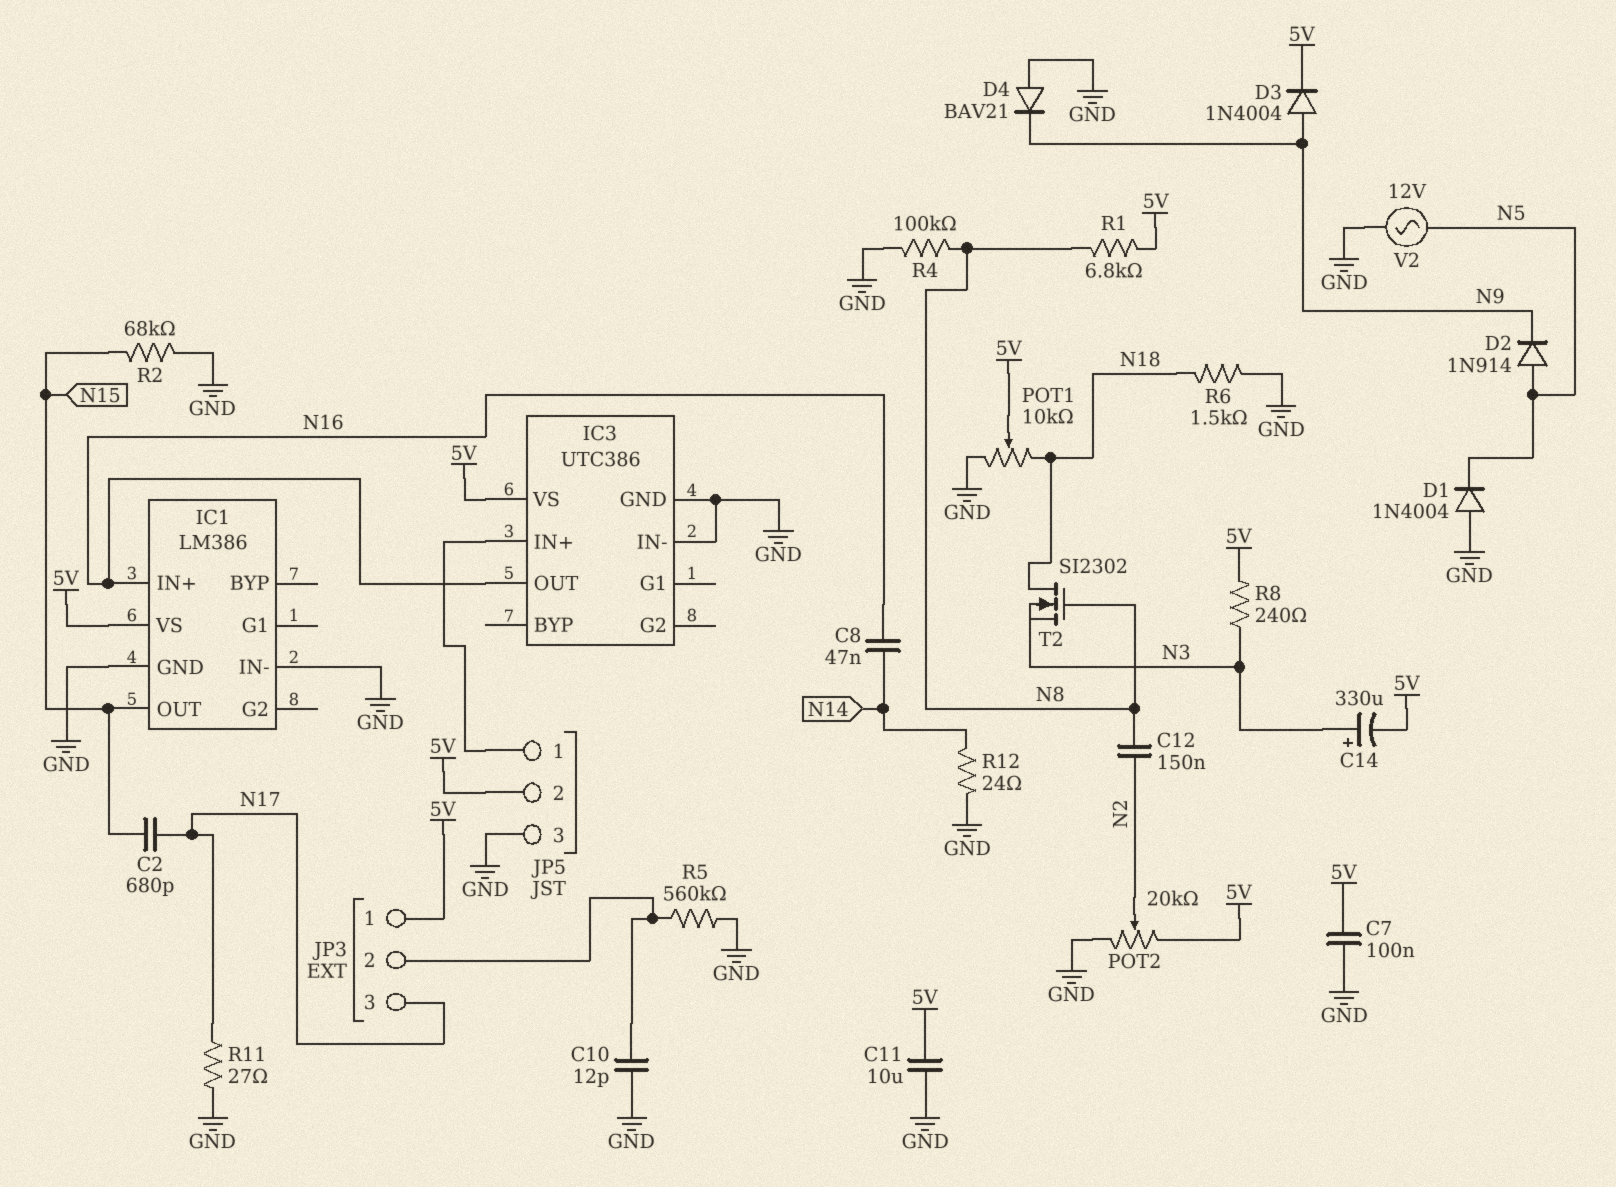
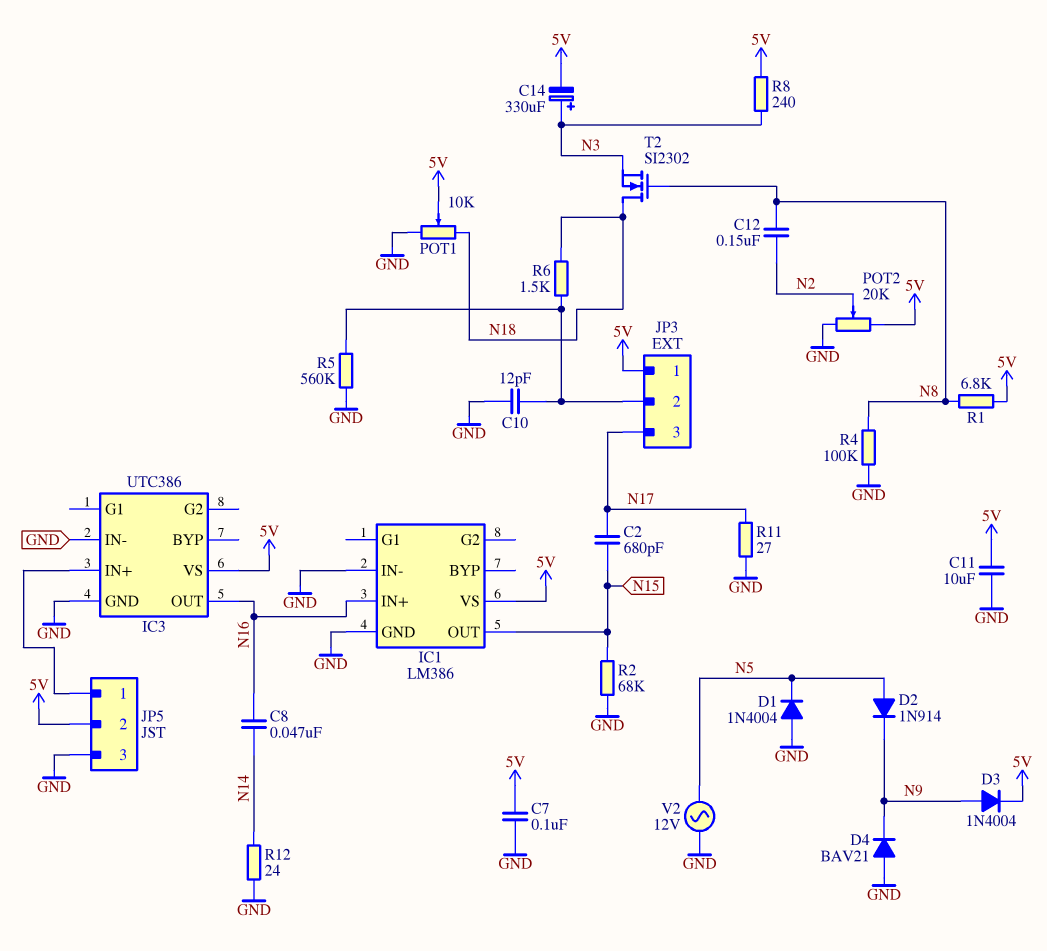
R6: 1.5k (GND, N18) -> 1.5k (JP3/2, N18)

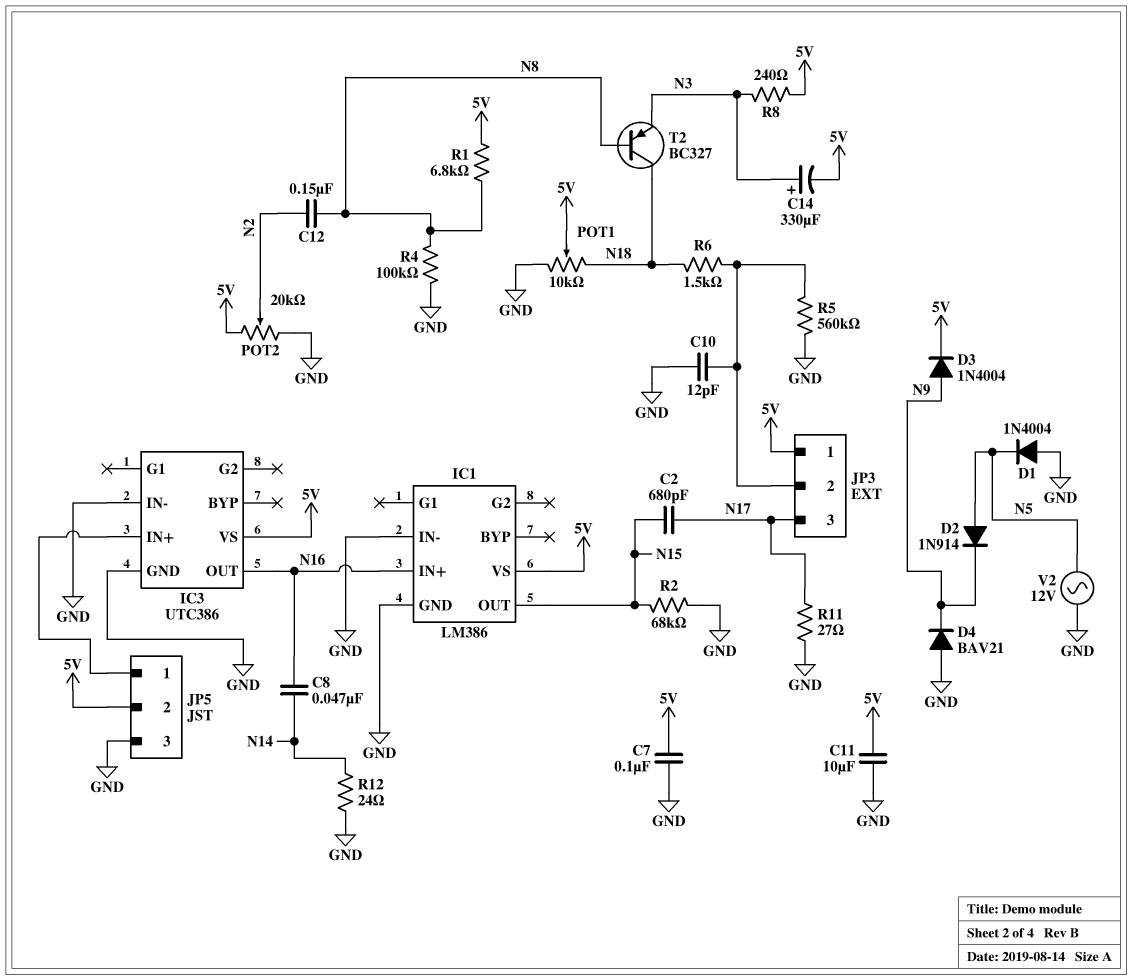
T2: NMOS SI2302 (G N8, D N18, S N3) -> PNP BC327 (B N8, C N18, E N3)

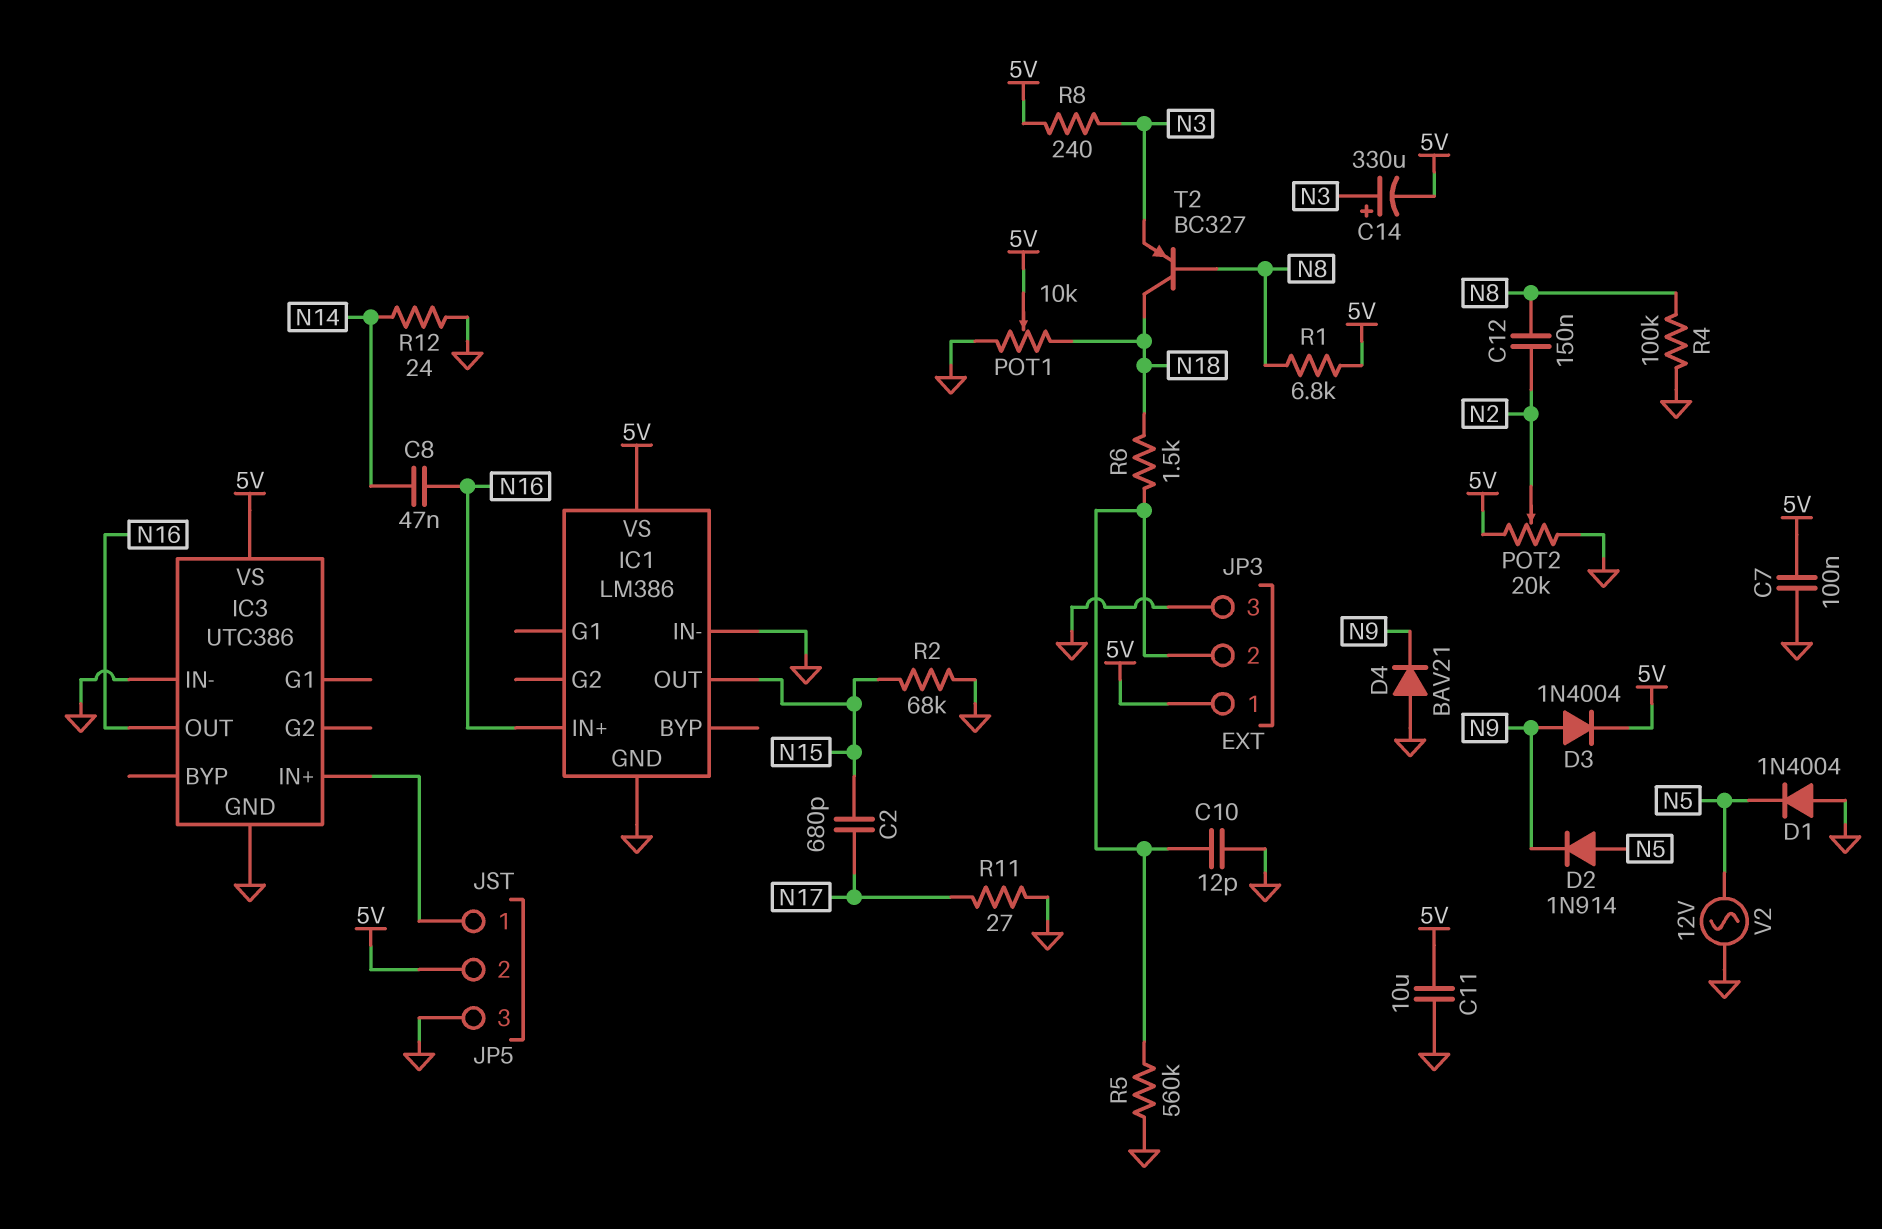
JP3 pin 3: N17 -> GND

